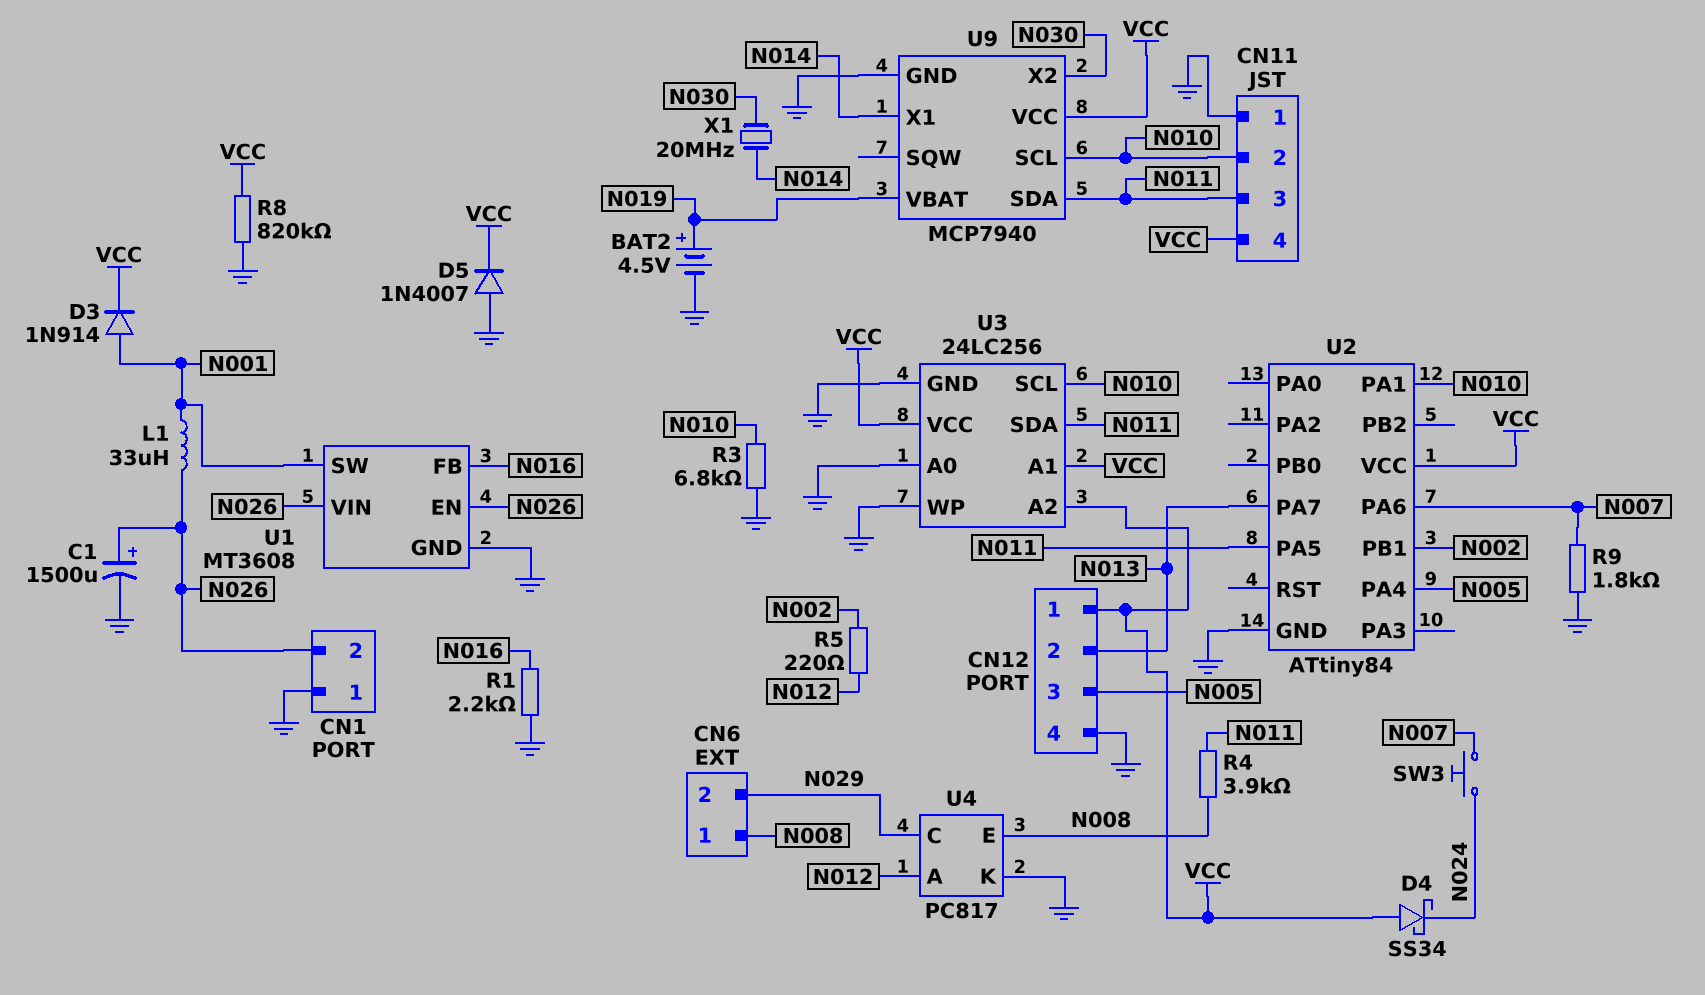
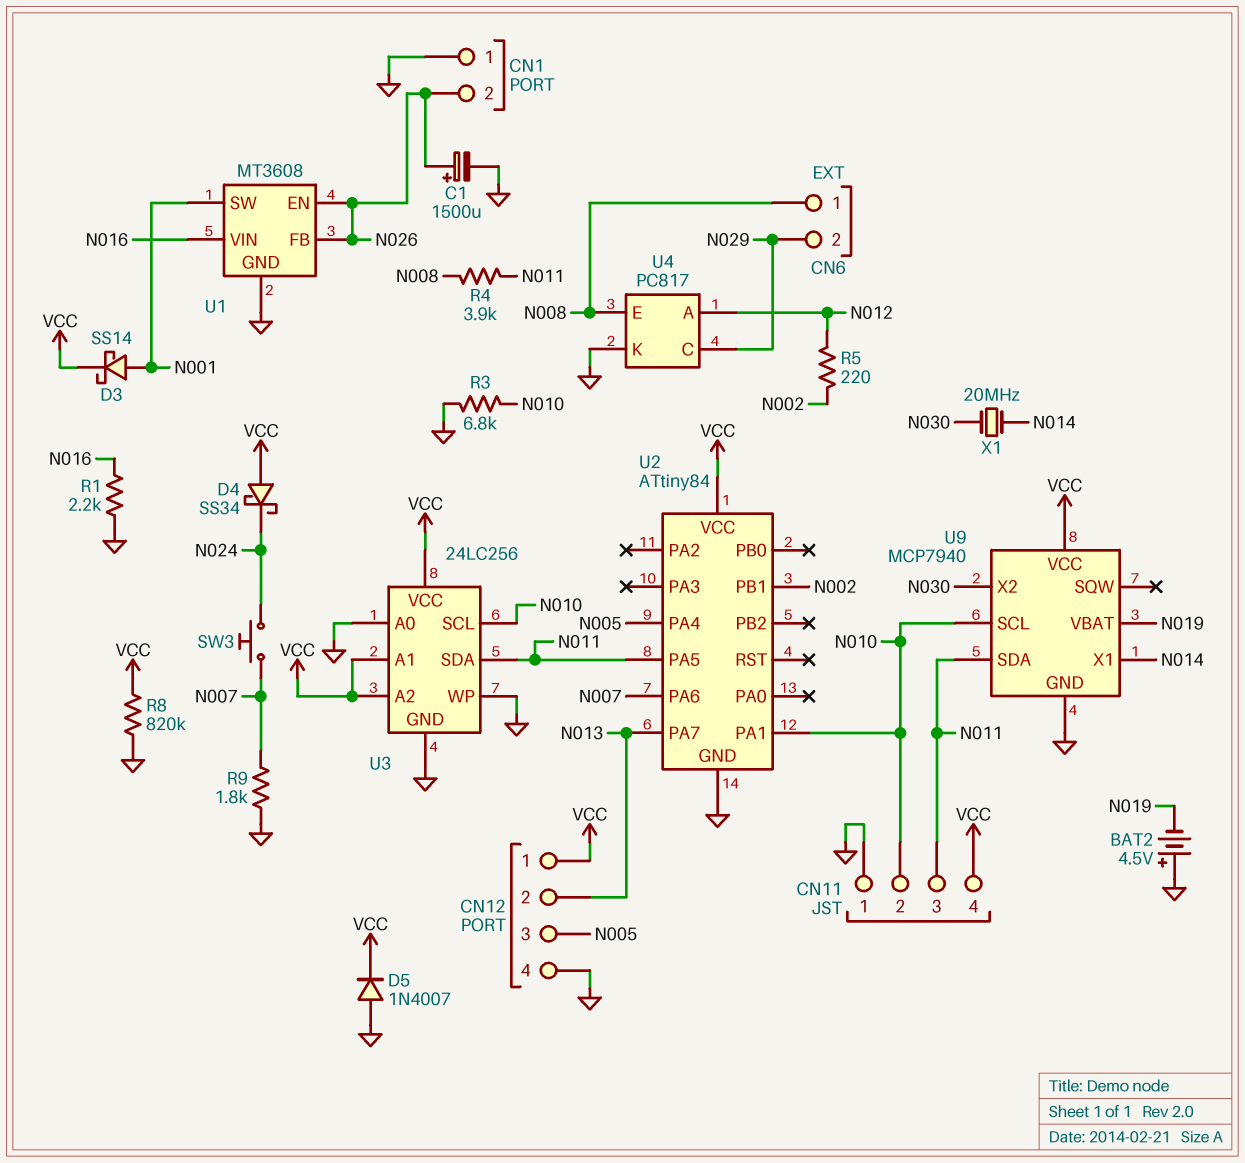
BAT2: 4.5V (plus N019, minus GND) -> 4.5V (plus GND, minus N019)
D3: diode 1N914 (A N001, K VCC) -> schottky SS14 (A N001, K VCC)
L1: 33uH (N001, N026) -> none
U1 pin FB: N016 -> N026
U1 pin VIN: N026 -> N016

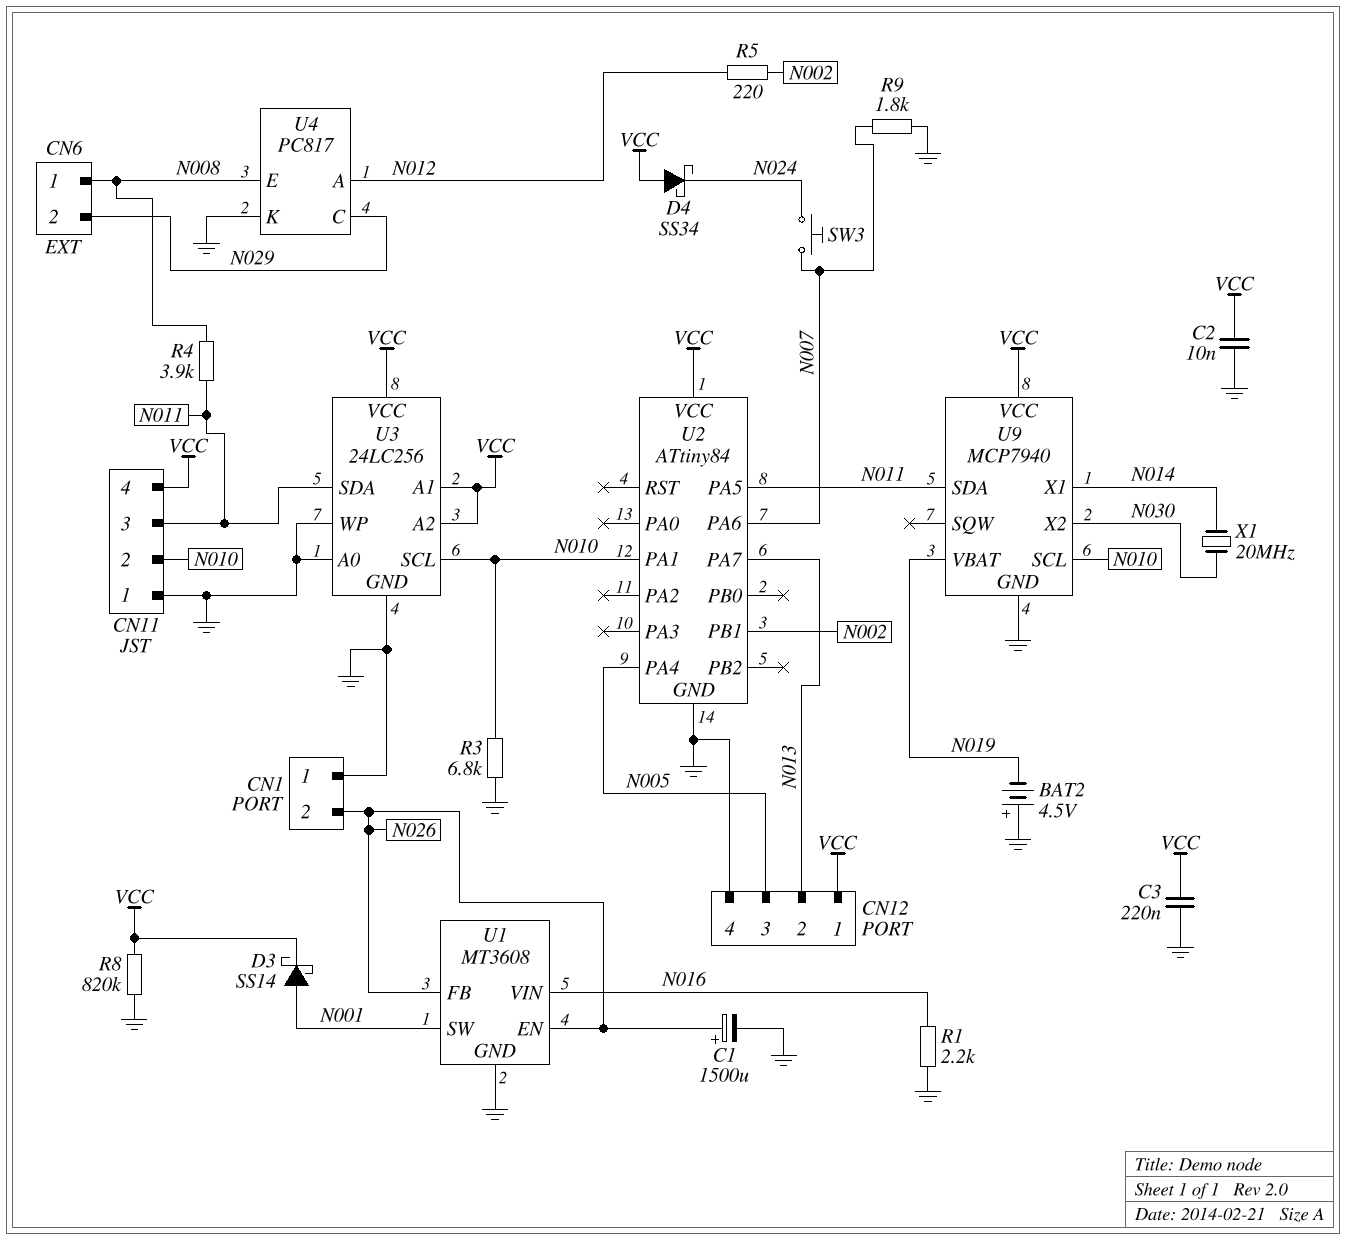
C2: none -> 10nF (GND, VCC)
C3: none -> 220nF (GND, VCC)
D5: diode 1N4007 (A GND, K VCC) -> none

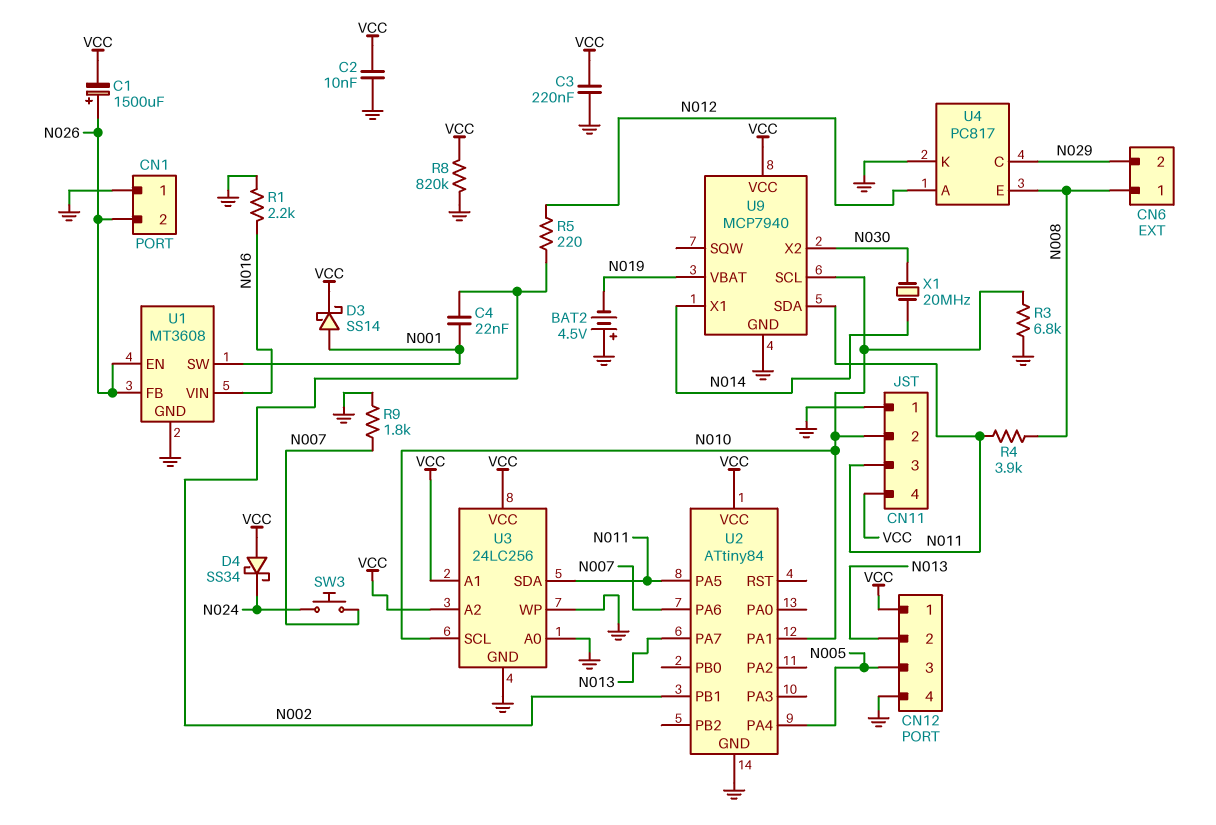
C1: 1500uF (plus N026, minus GND) -> 1500uF (plus N026, minus VCC)
C4: none -> 22nF (N001, N002)

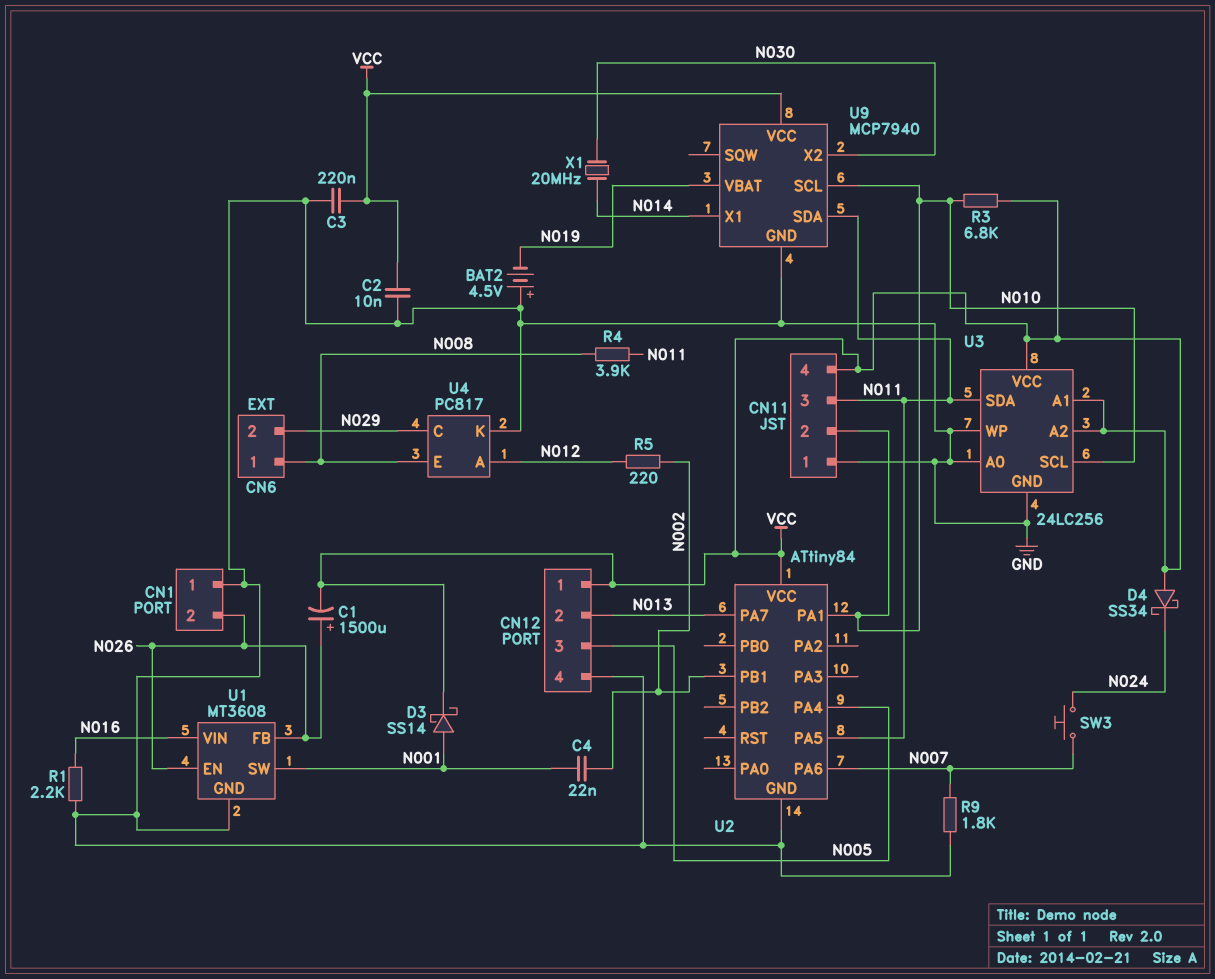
R3: 6.8k (GND, N010) -> 6.8k (N010, VCC)
R8: 820k (GND, VCC) -> none

